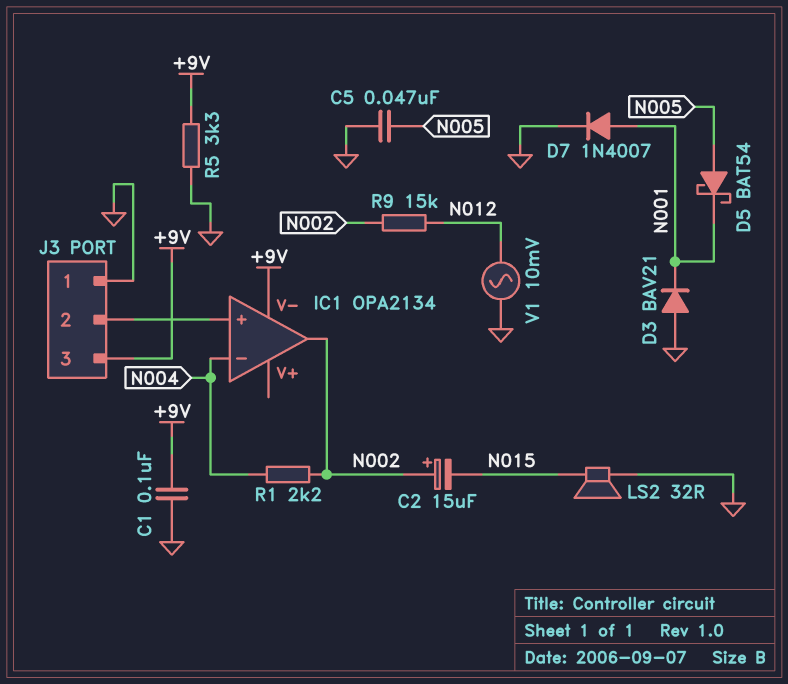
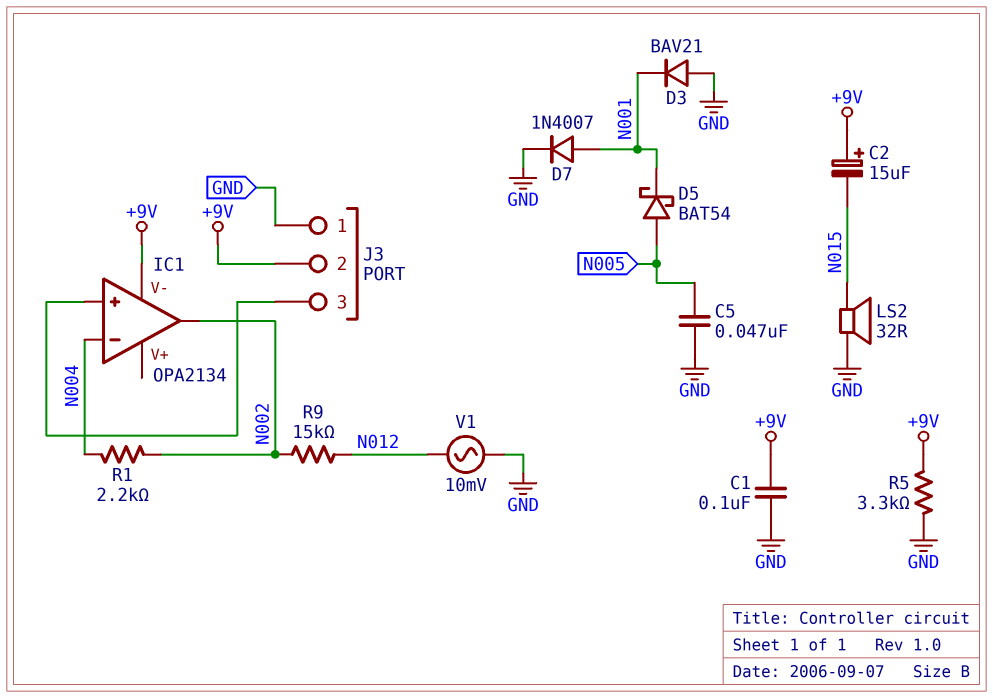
C2: 15uF (plus N002, minus N015) -> 15uF (plus +9V, minus N015)
J3 pin 2: IC1/in+ -> +9V
J3 pin 3: +9V -> IC1/in+

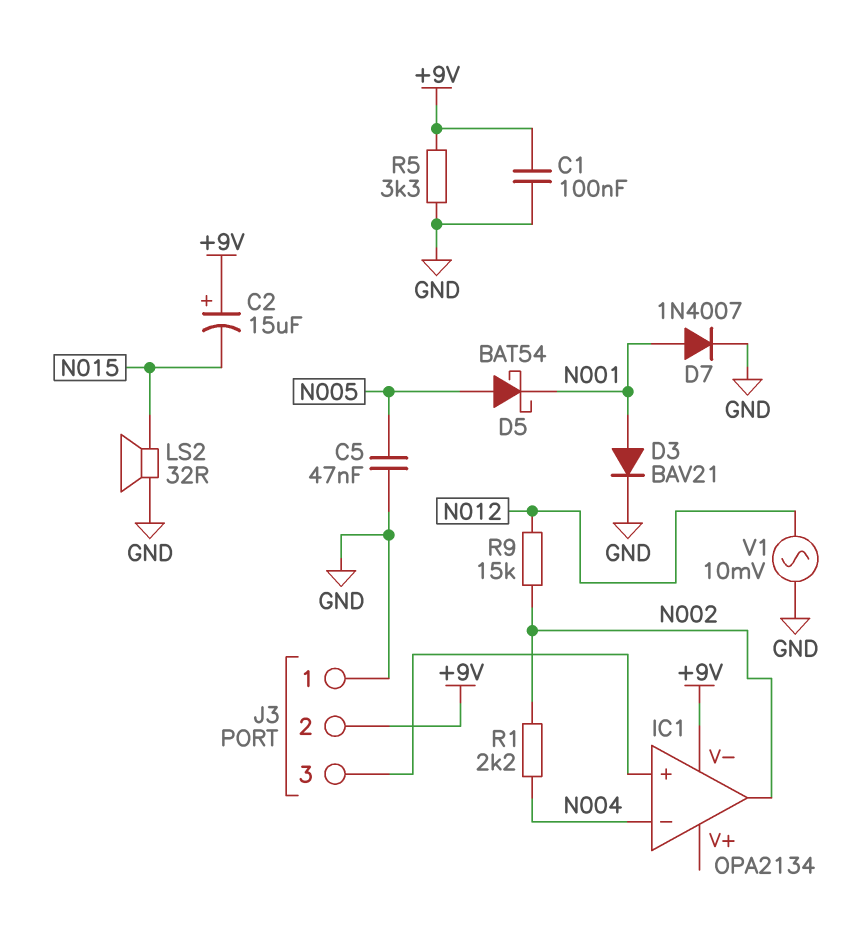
D3: diode BAV21 (A GND, K N001) -> diode BAV21 (A N001, K GND)

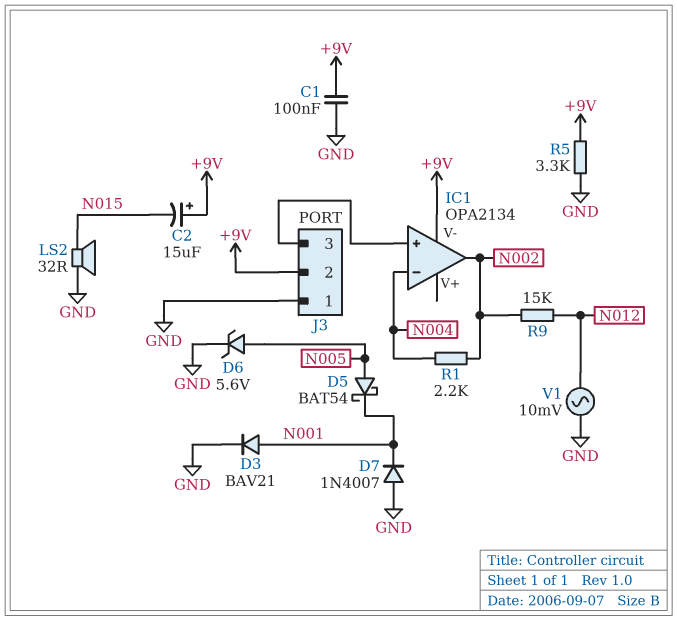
C5: 47nF (GND, N005) -> none
D6: none -> zener 5.6V (A N005, K GND)
D7: diode 1N4007 (A N001, K GND) -> diode 1N4007 (A GND, K N001)

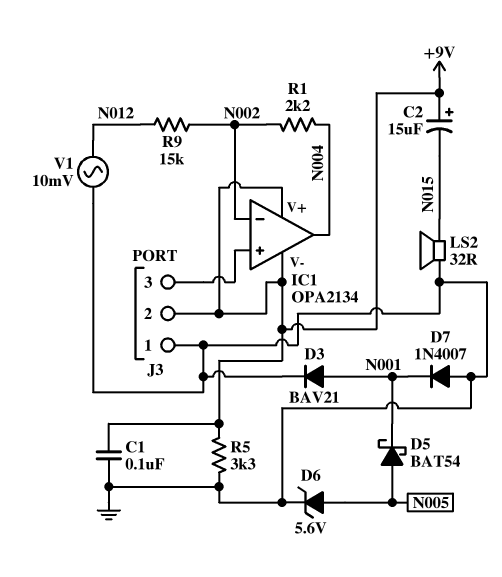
IC1 pin V+: none -> +9V
IC1 pin in-: N004 -> N002
IC1 pin out: N002 -> N004

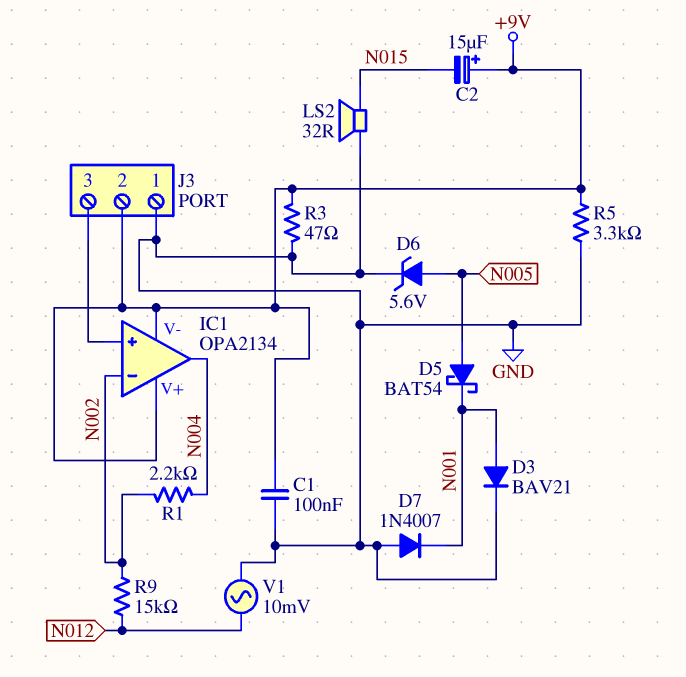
R3: none -> 47 (+9V, GND)

